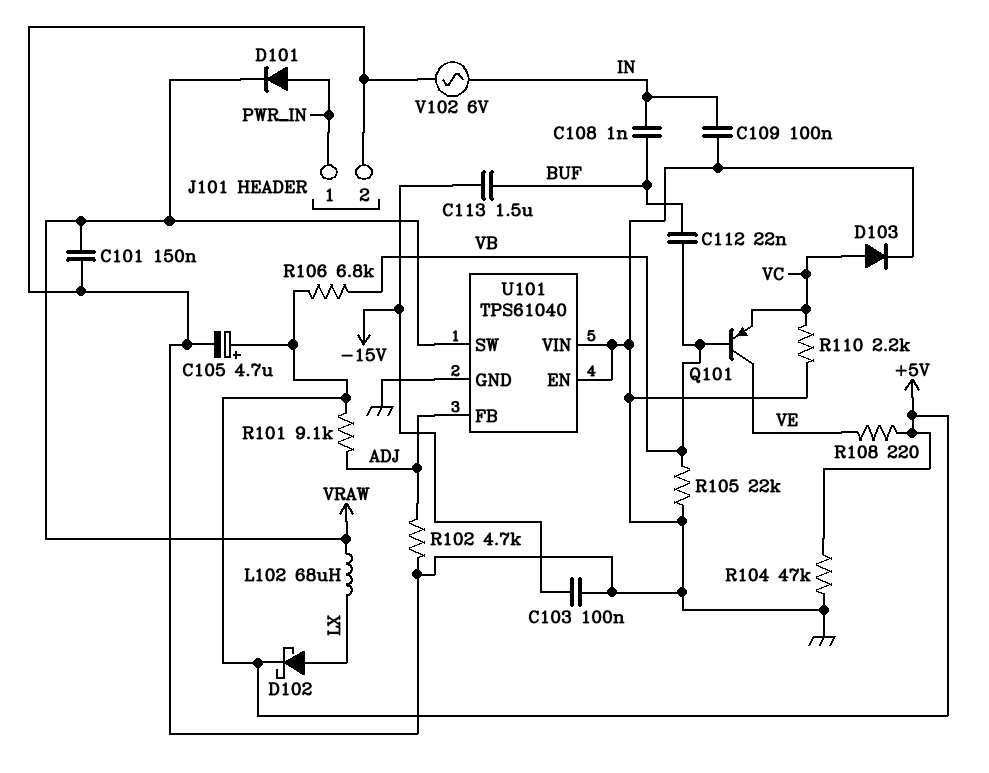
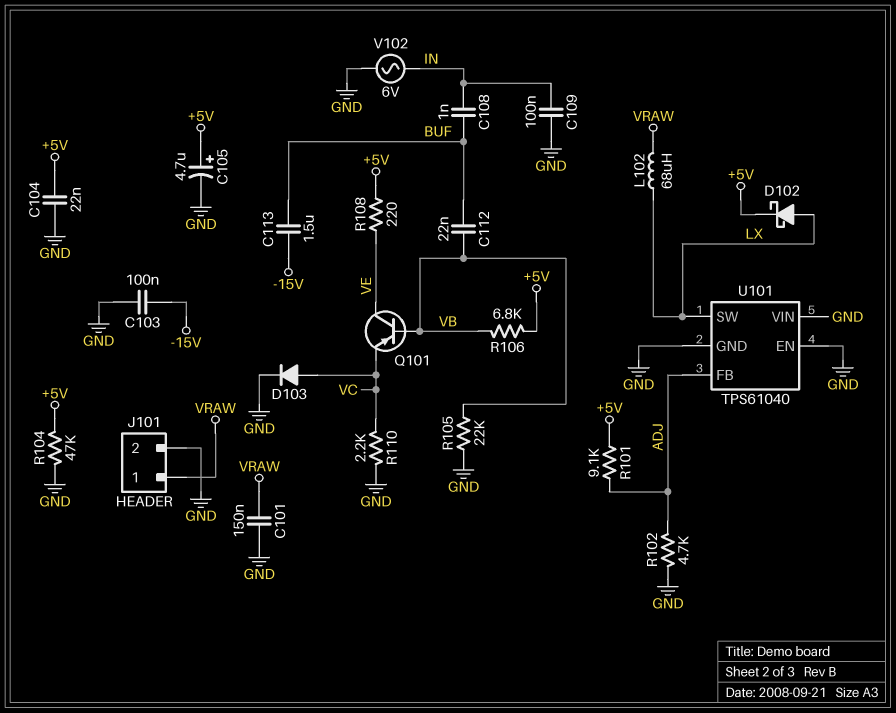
C104: none -> 22nF (+5V, GND)
D101: diode (A PWR_IN, K VRAW) -> none
J101 pin 1: PWR_IN -> VRAW
U101 pin SW: VRAW -> LX

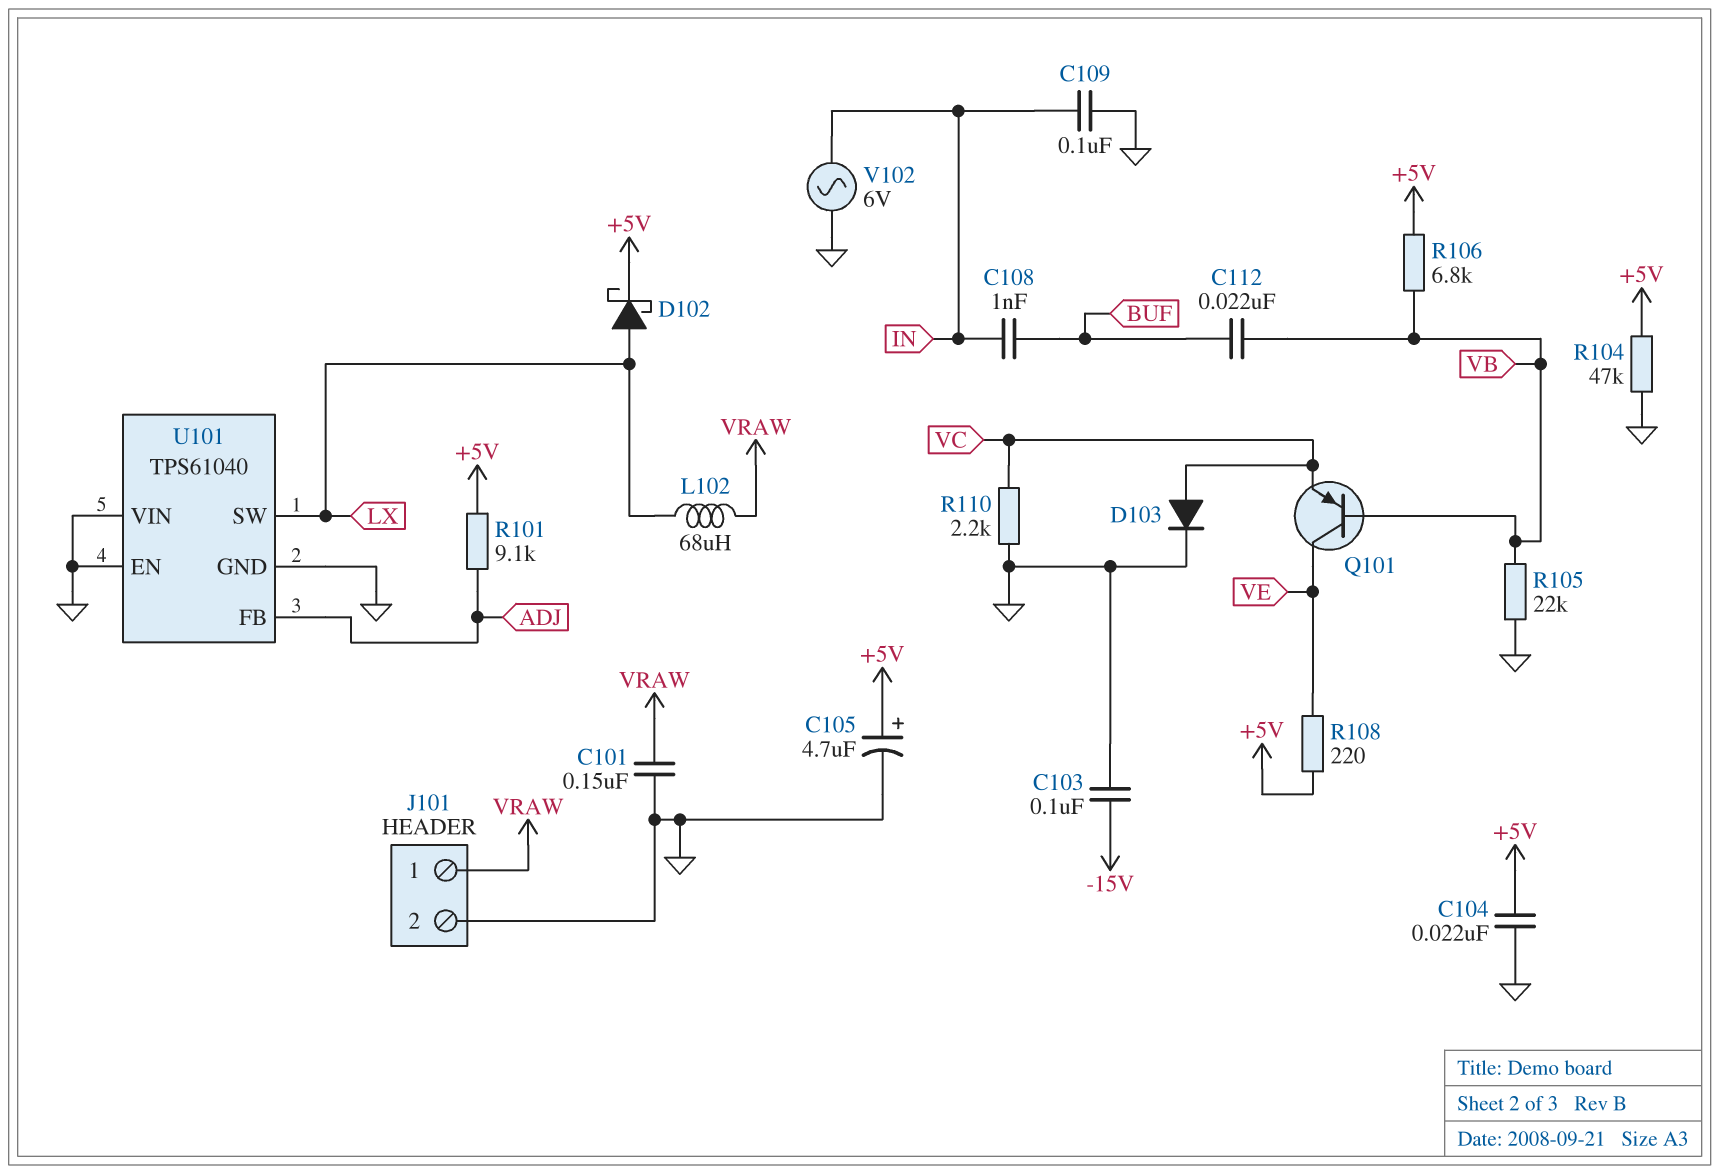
C113: 1.5uF (-15V, BUF) -> none
R102: 4.7k (ADJ, GND) -> none

